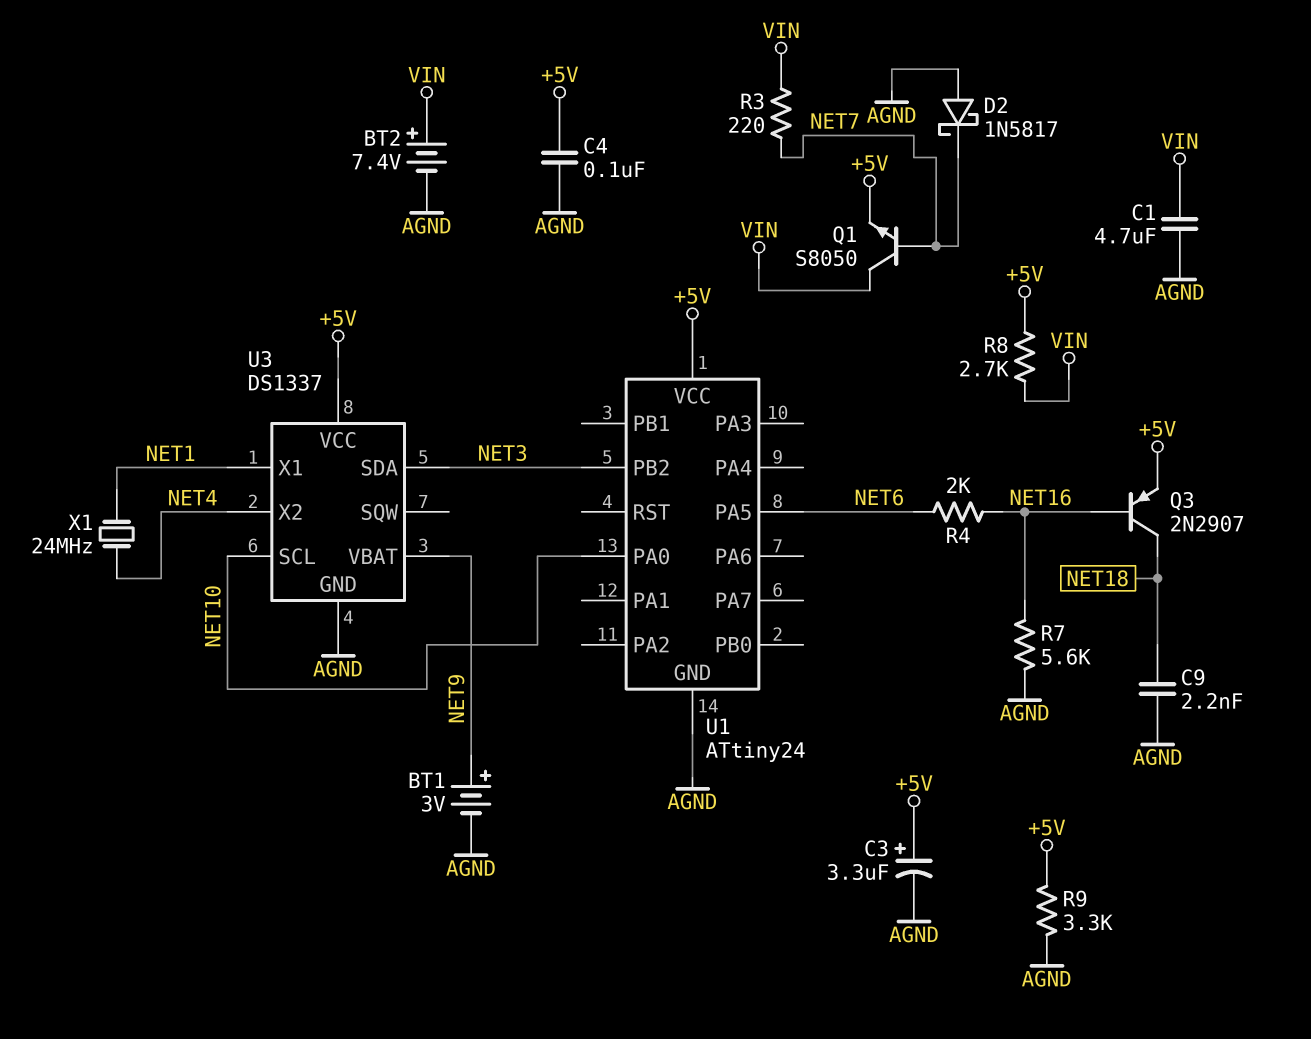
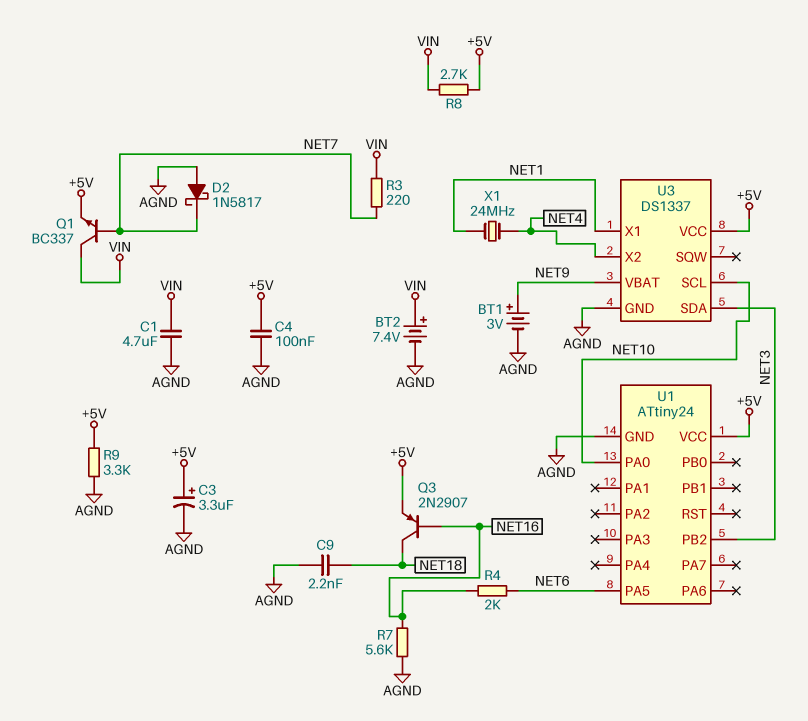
Q1: NPN S8050 (B NET7, C VIN, E +5V) -> NPN BC337 (B NET7, C VIN, E +5V)

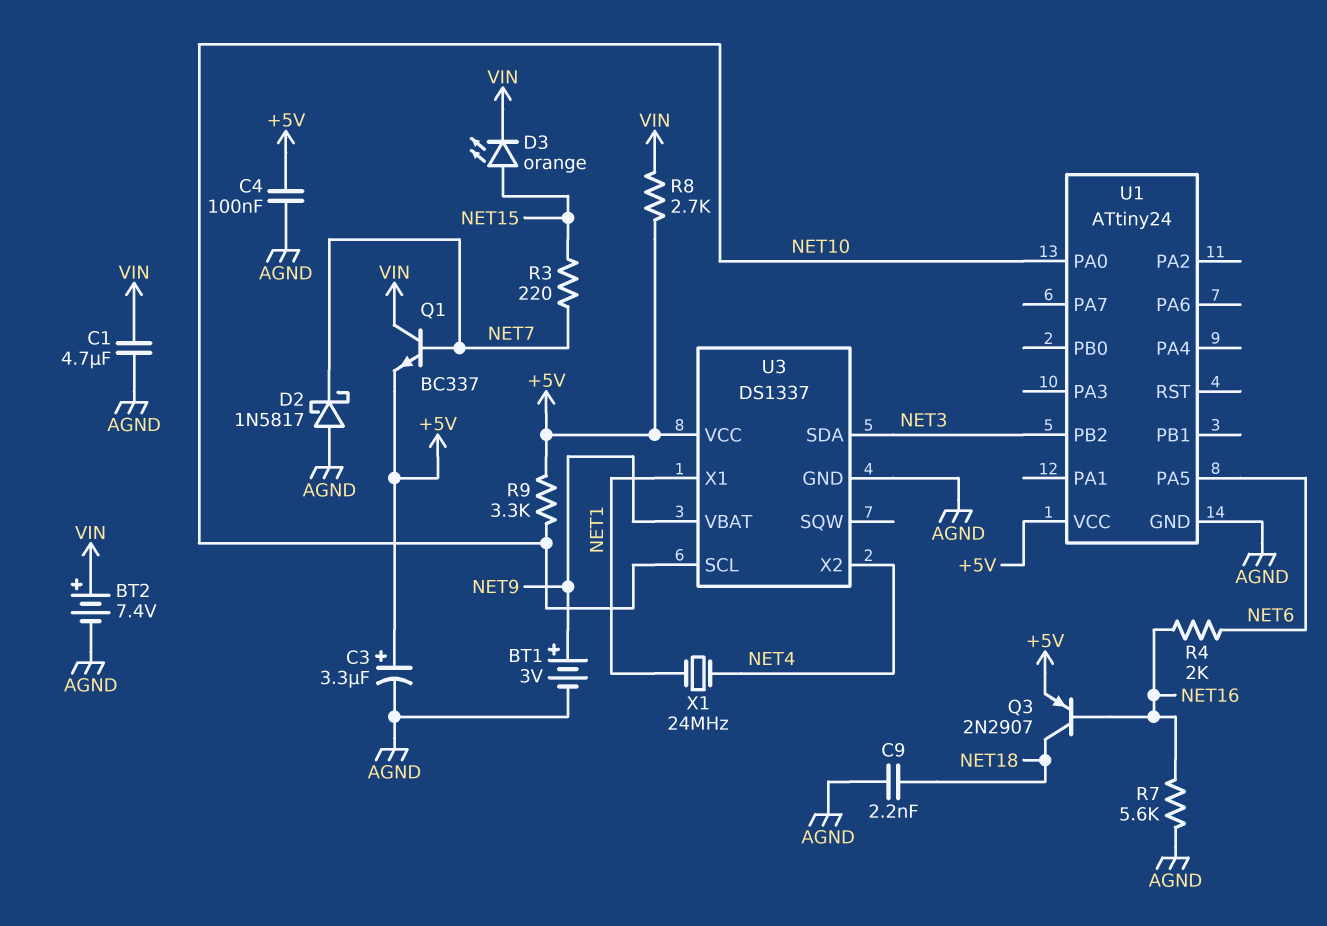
D3: none -> LED orange (A NET15, K VIN)
R3: 220 (NET7, VIN) -> 220 (NET7, NET15)
R9: 3.3k (+5V, AGND) -> 3.3k (+5V, NET10)

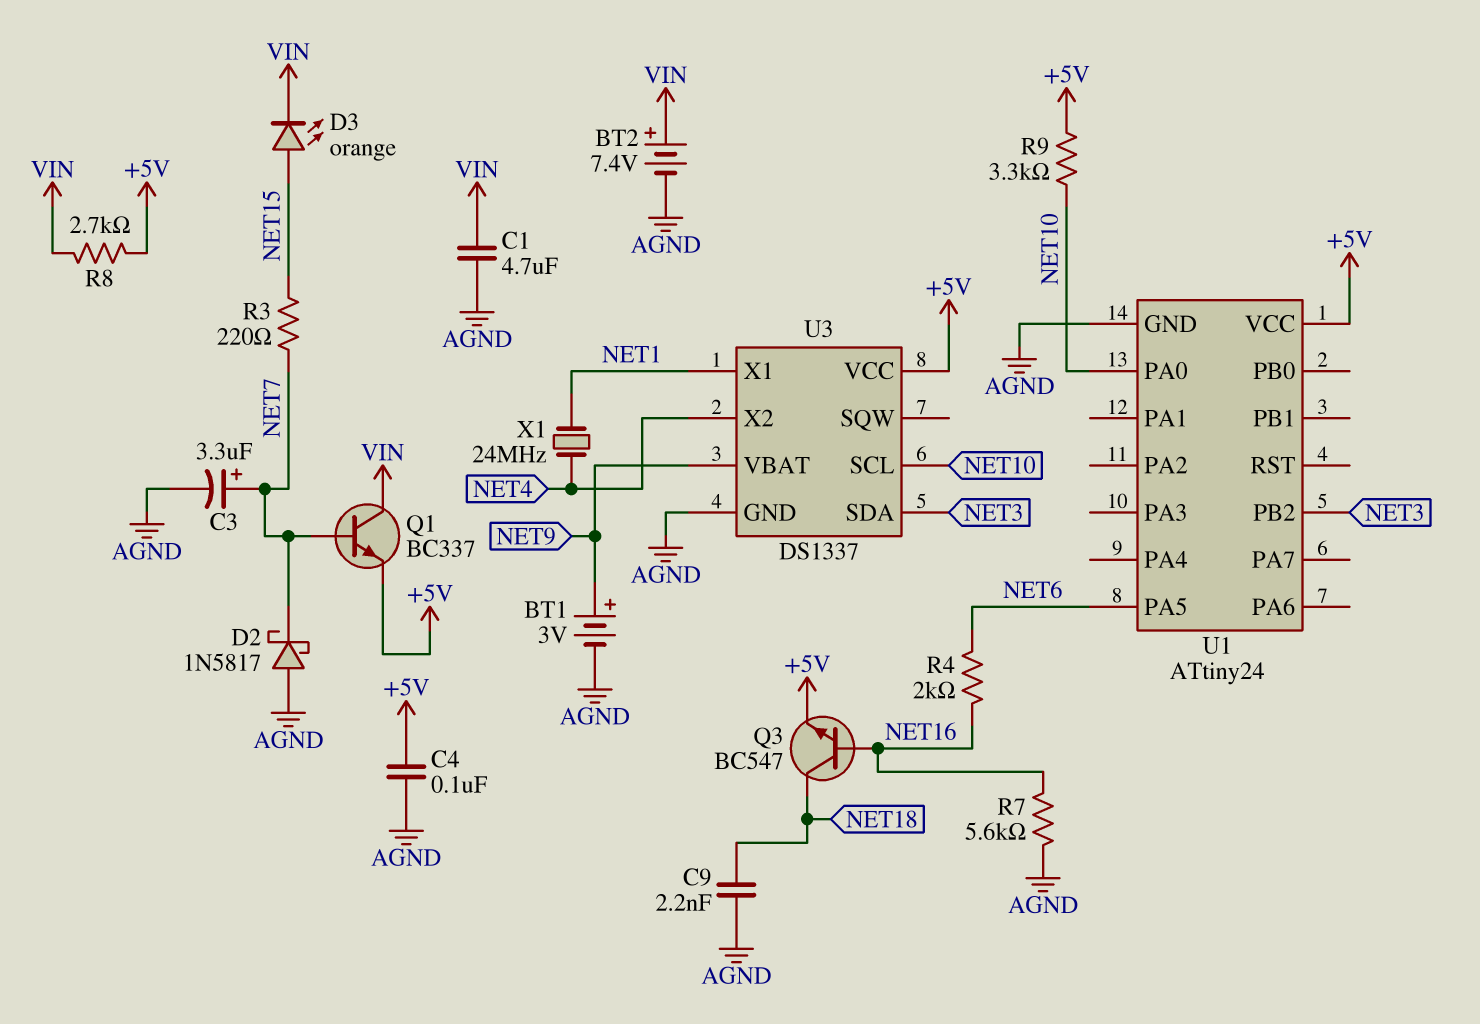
C3: 3.3uF (plus +5V, minus AGND) -> 3.3uF (plus NET7, minus AGND)
Q3: PNP 2N2907 (B NET16, C NET18, E +5V) -> NPN BC547 (B NET16, C NET18, E +5V)

